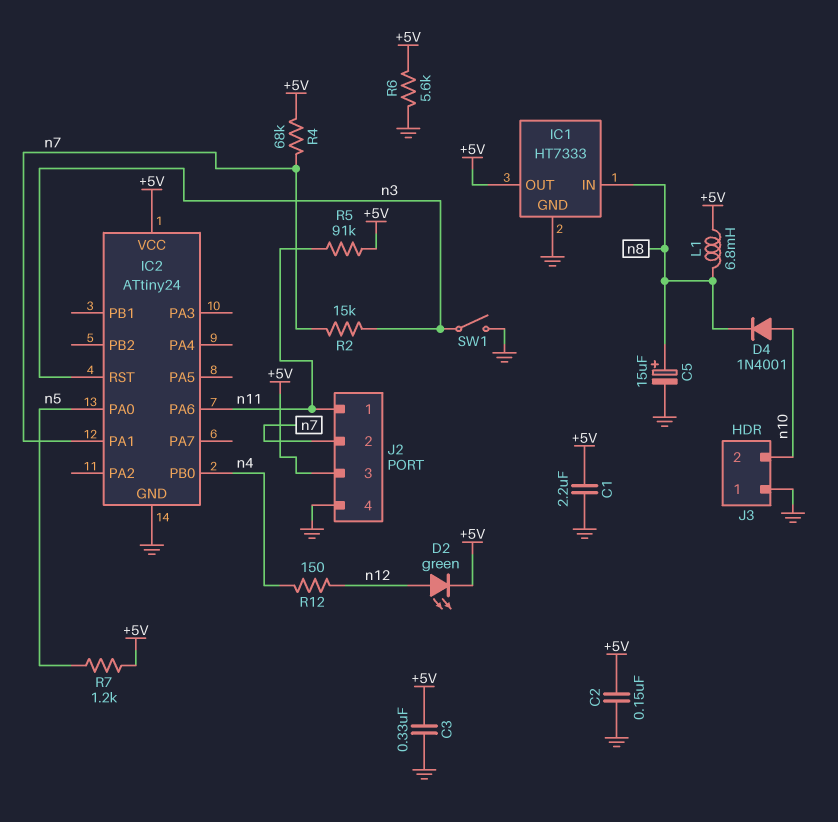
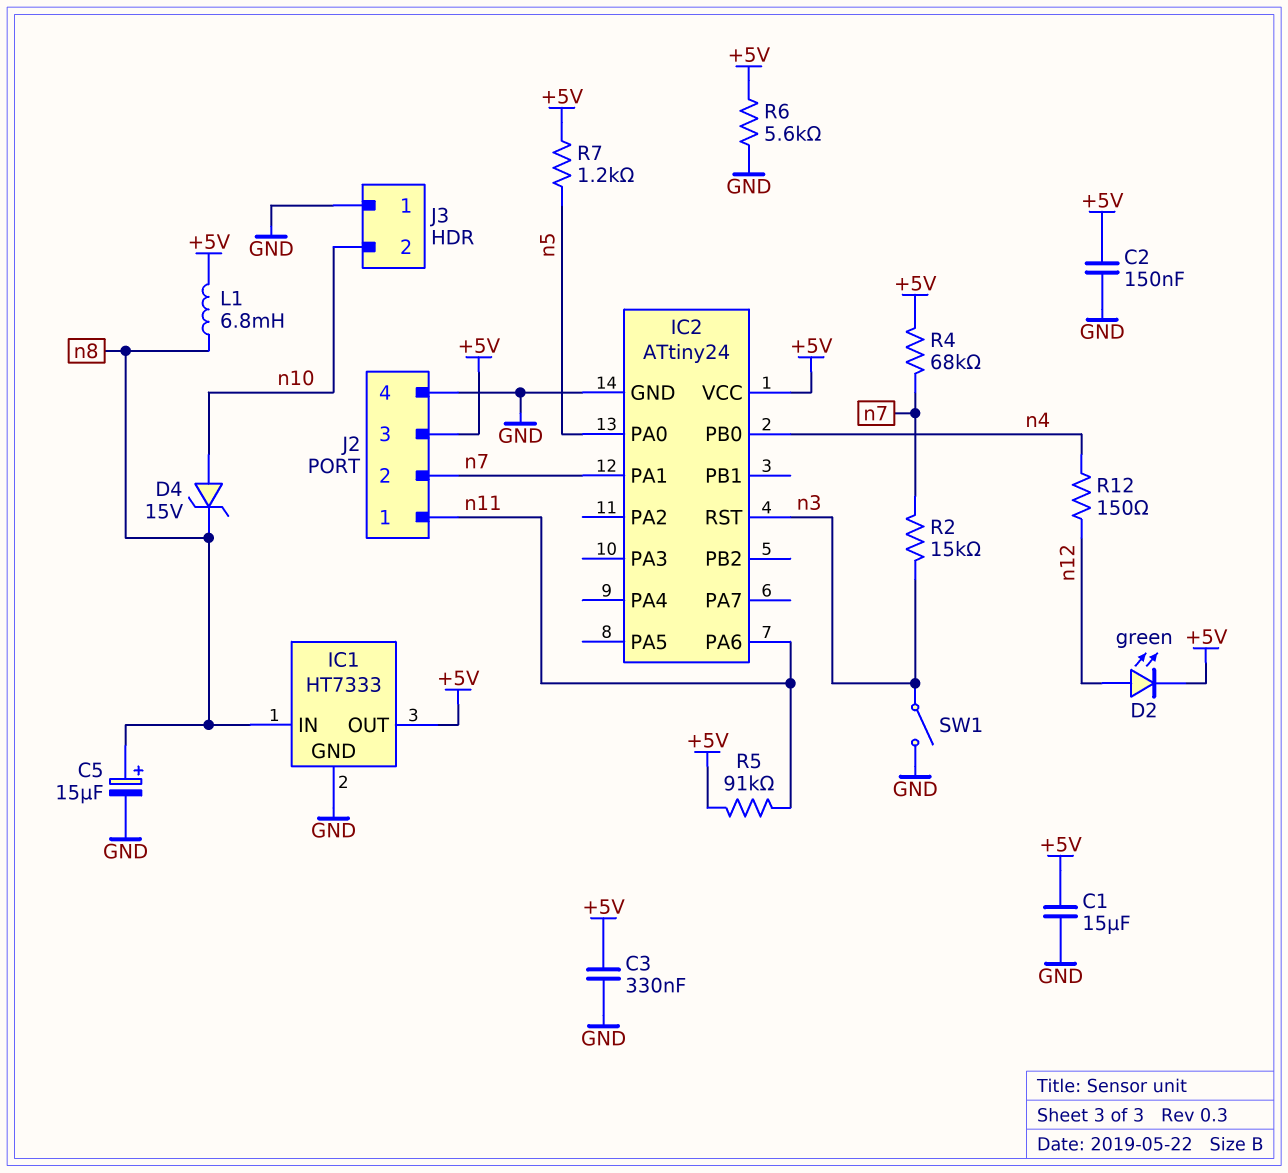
C1: 2.2uF (+5V, GND) -> 15uF (+5V, GND)
D4: diode 1N4001 (A n10, K n8) -> zener 15V (A n10, K n8)

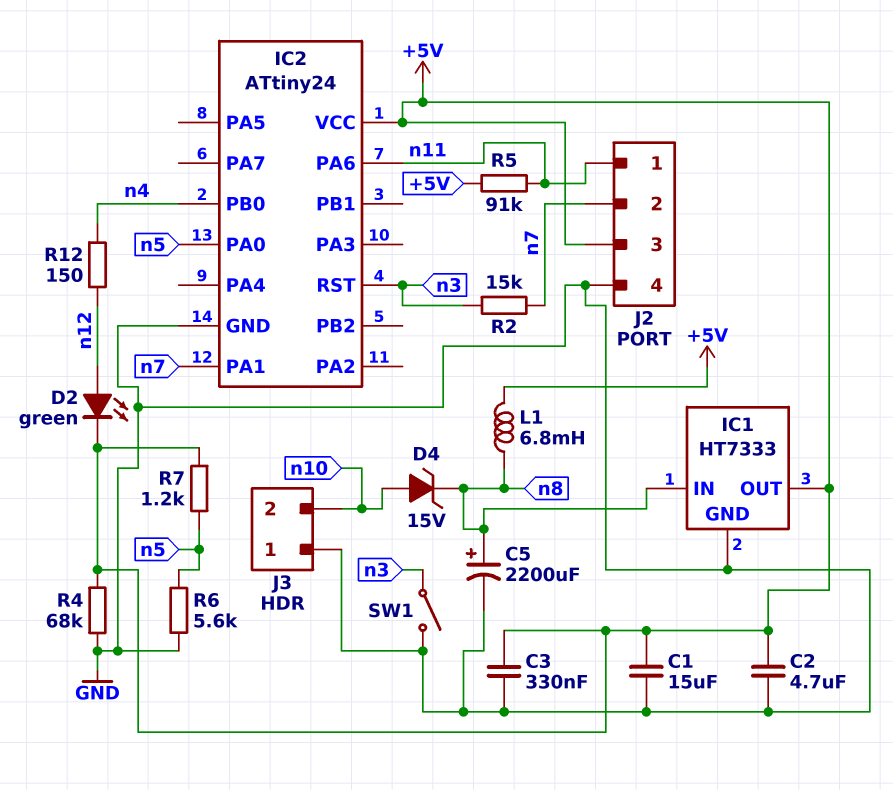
C2: 150nF (+5V, GND) -> 4.7uF (+5V, GND)
C5: 15uF (plus n8, minus GND) -> 2200uF (plus n8, minus GND)
R4: 68k (+5V, n7) -> 68k (+5V, GND)
R6: 5.6k (+5V, GND) -> 5.6k (GND, n5)

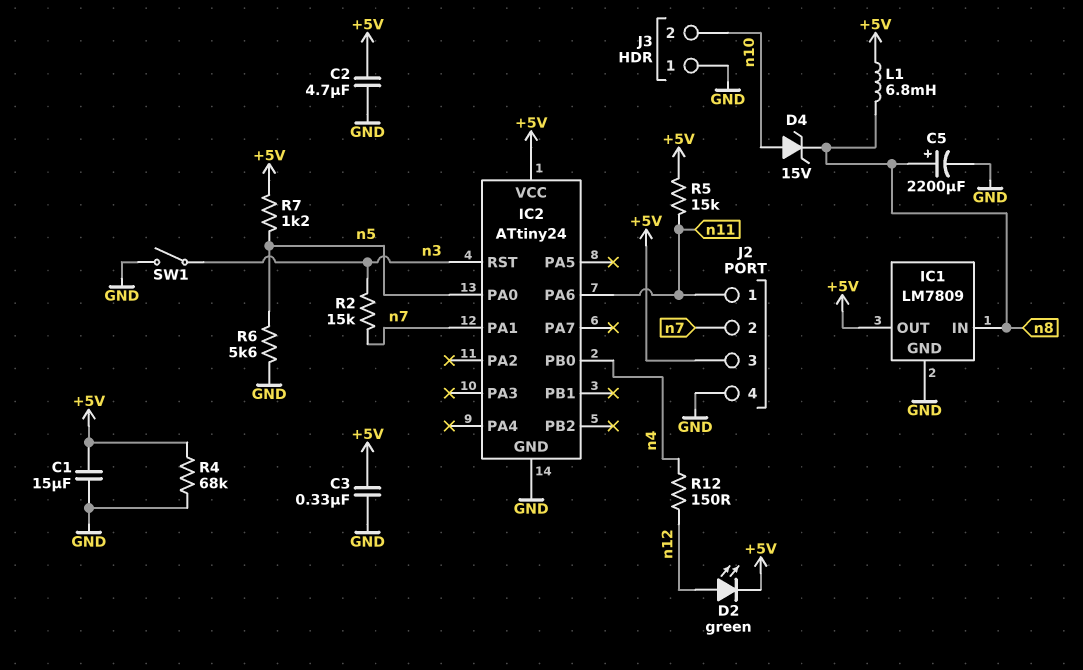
IC1: HT7333 -> LM7809
R5: 91k (+5V, n11) -> 15k (+5V, n11)

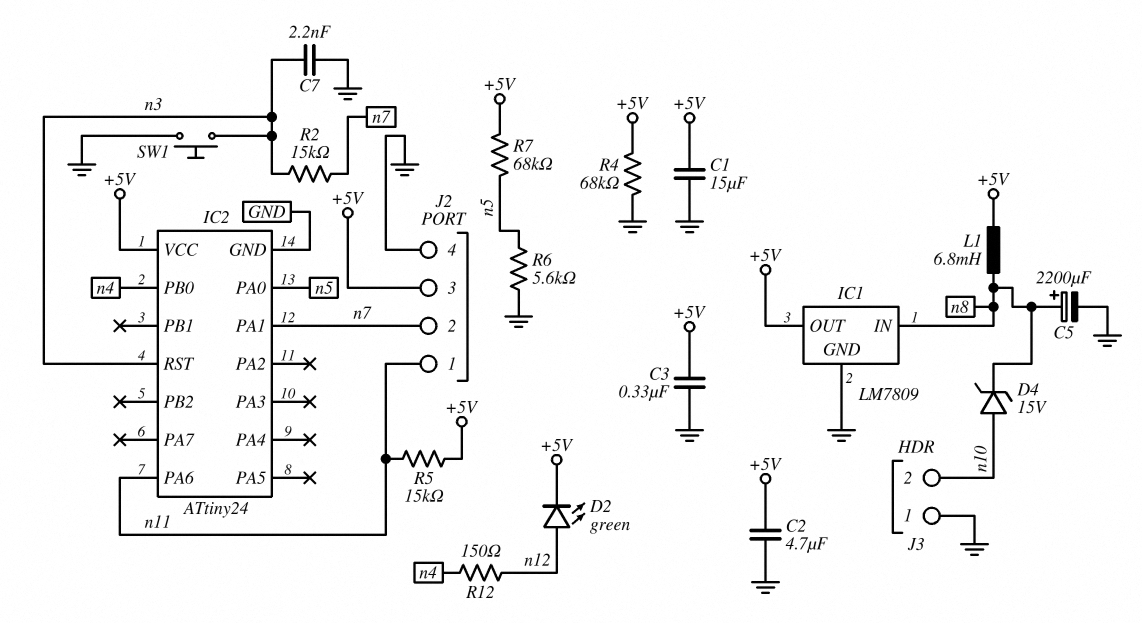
C7: none -> 2.2nF (GND, n3)
R7: 1.2k (+5V, n5) -> 68k (+5V, n5)
SW1: switch (GND, n3) -> button (GND, n3)

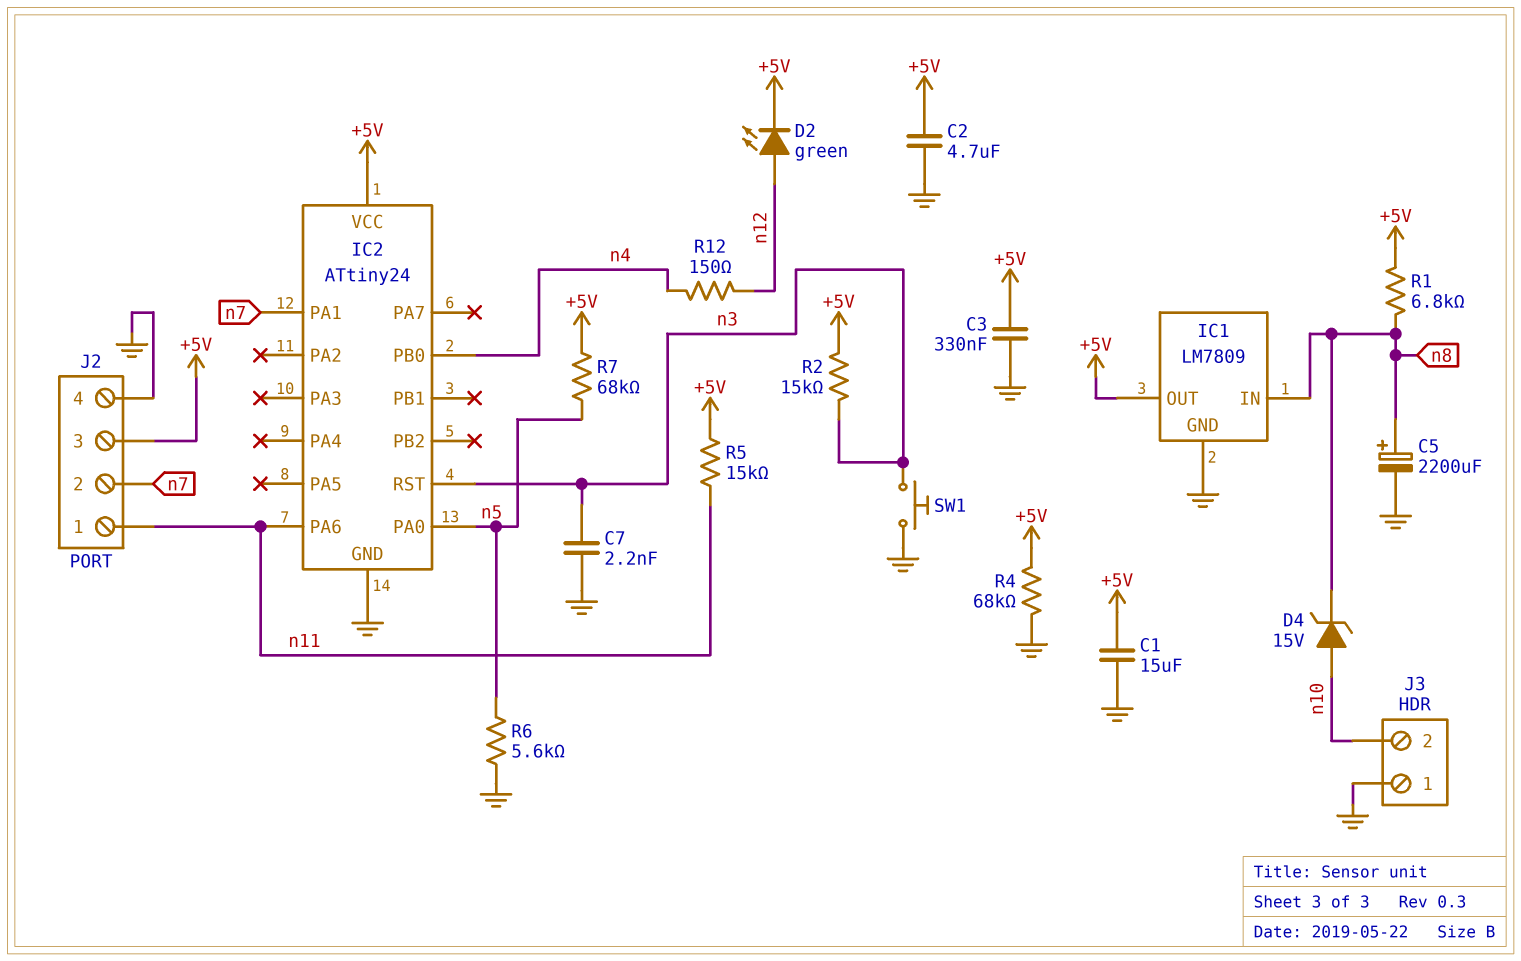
L1: 6.8mH (+5V, n8) -> none
R1: none -> 6.8k (+5V, n8)
R2: 15k (n3, n7) -> 15k (+5V, n3)

